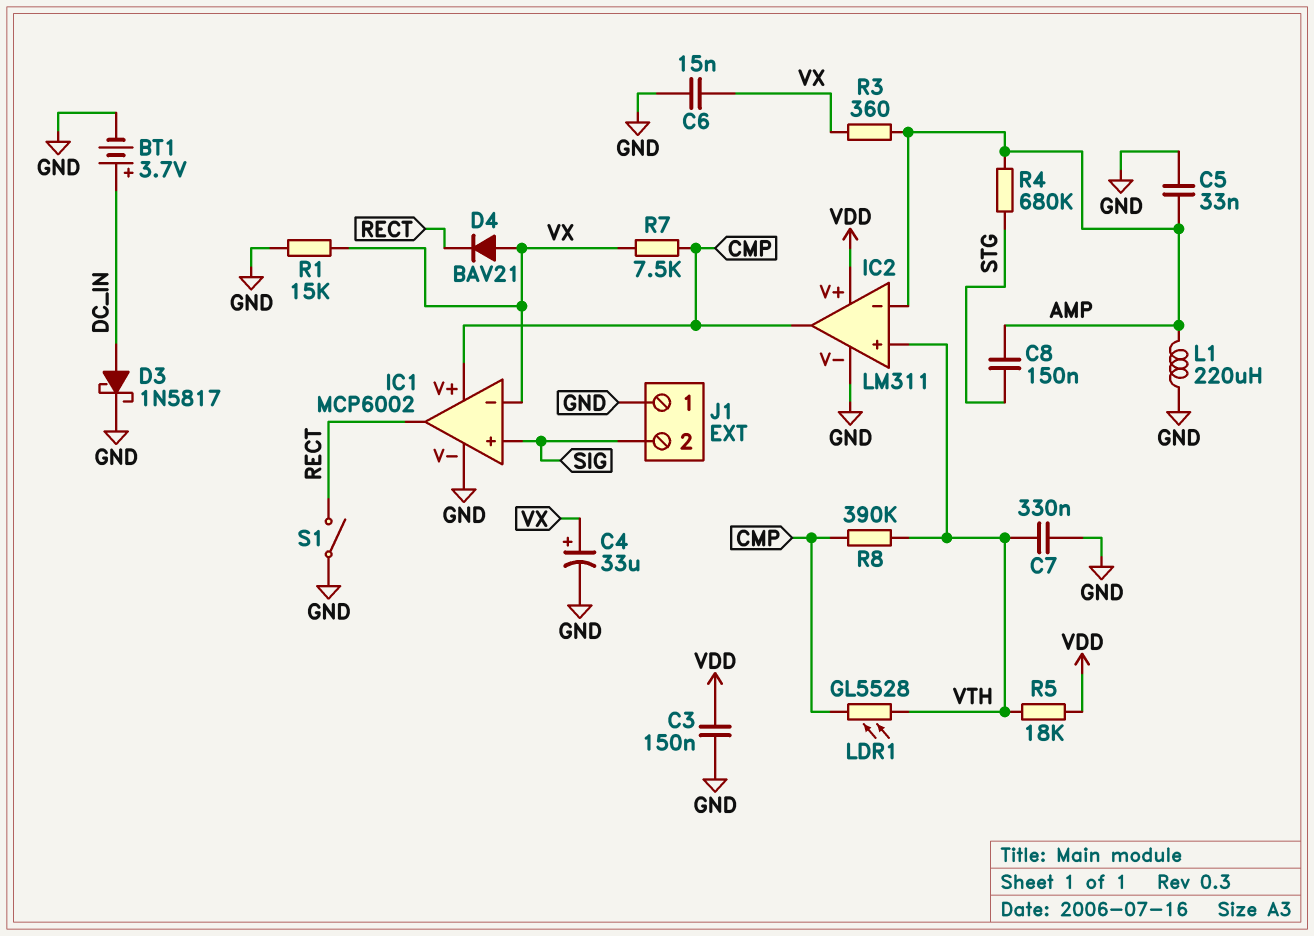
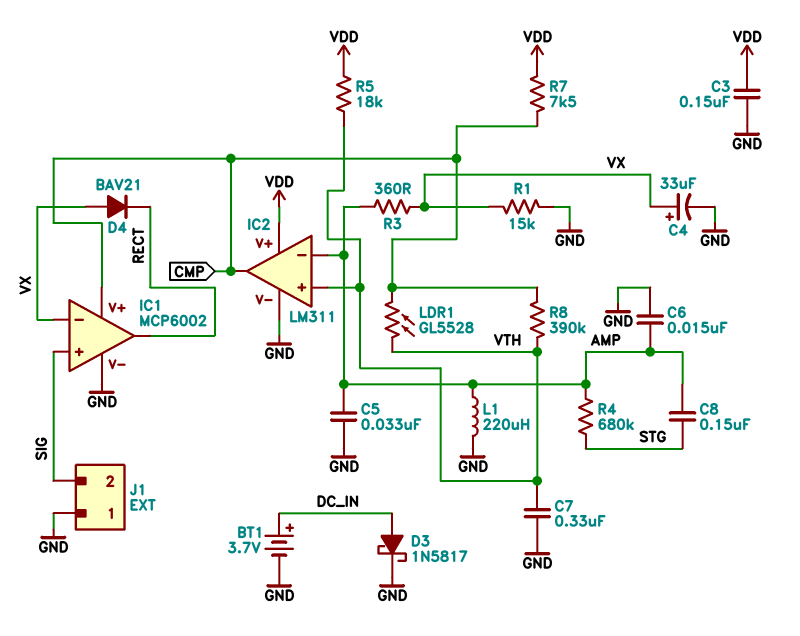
C6: 15nF (GND, VX) -> 15nF (AMP, GND)
R7: 7.5k (CMP, VX) -> 7.5k (CMP, VDD)
S1: switch (GND, RECT) -> none

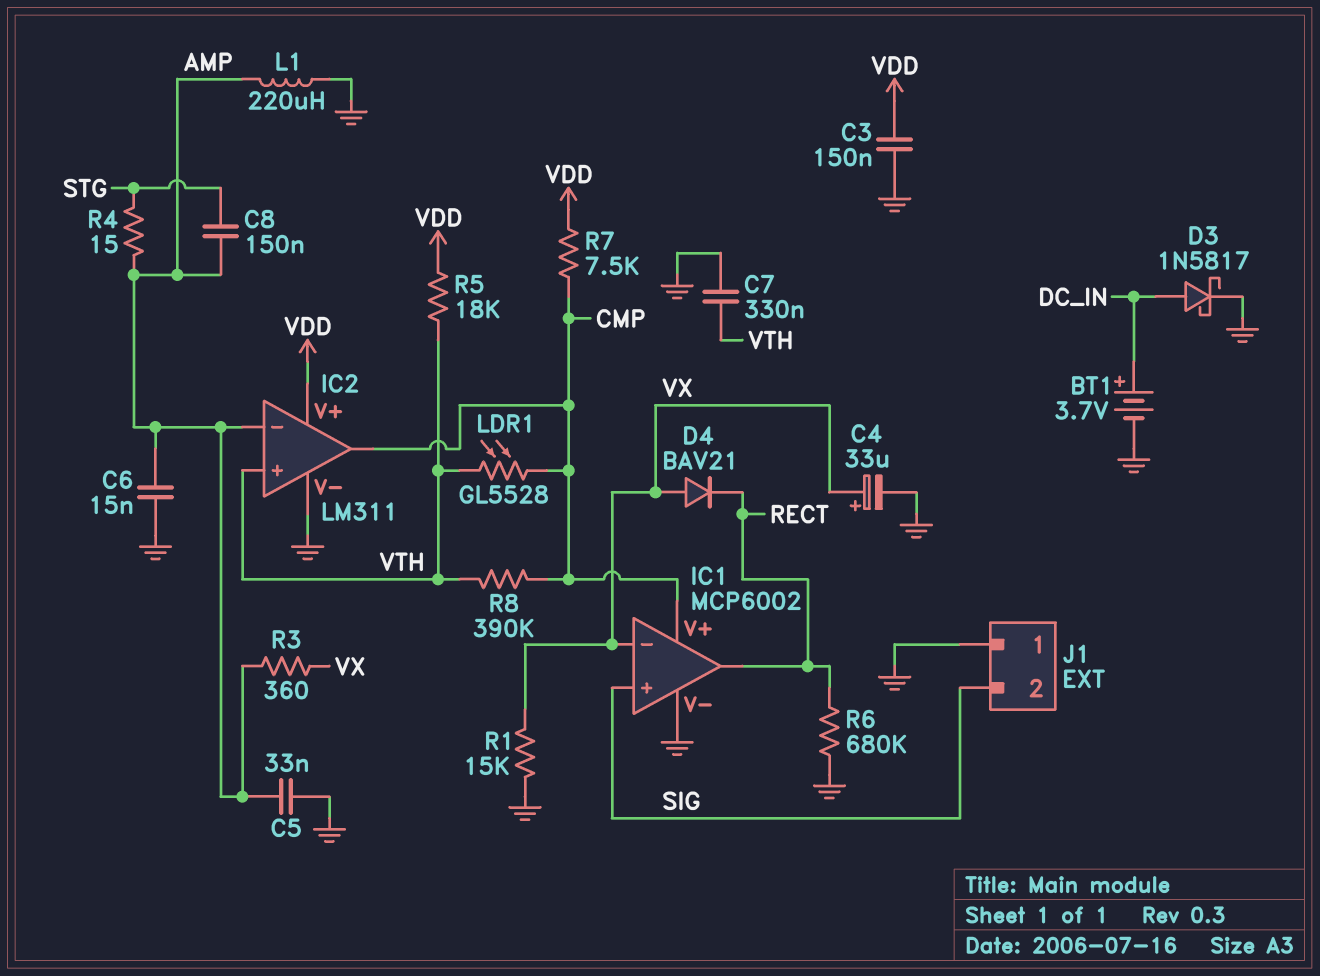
R4: 680k (AMP, STG) -> 15 (AMP, STG)
R6: none -> 680k (GND, RECT)

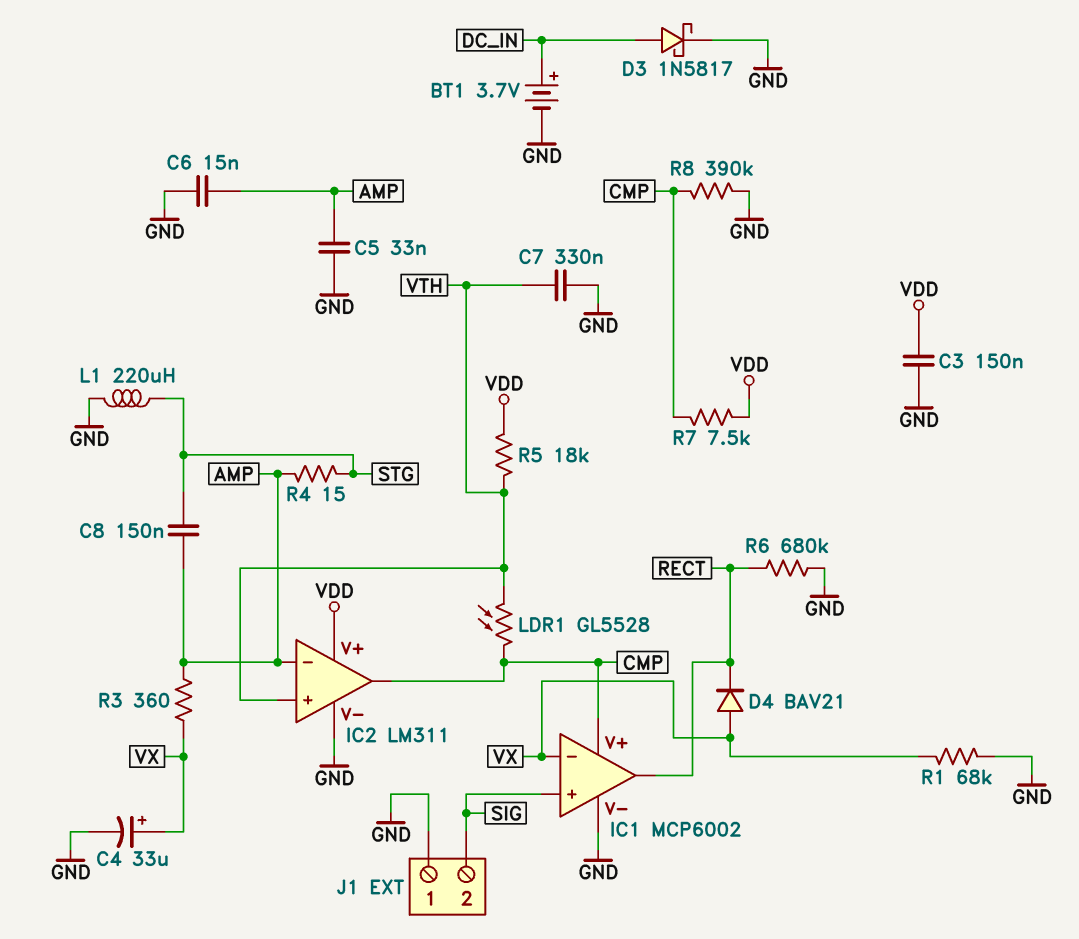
L1: 220uH (AMP, GND) -> 220uH (GND, STG)
R1: 15k (GND, VX) -> 68k (GND, VX)
R8: 390k (CMP, VTH) -> 390k (CMP, GND)

